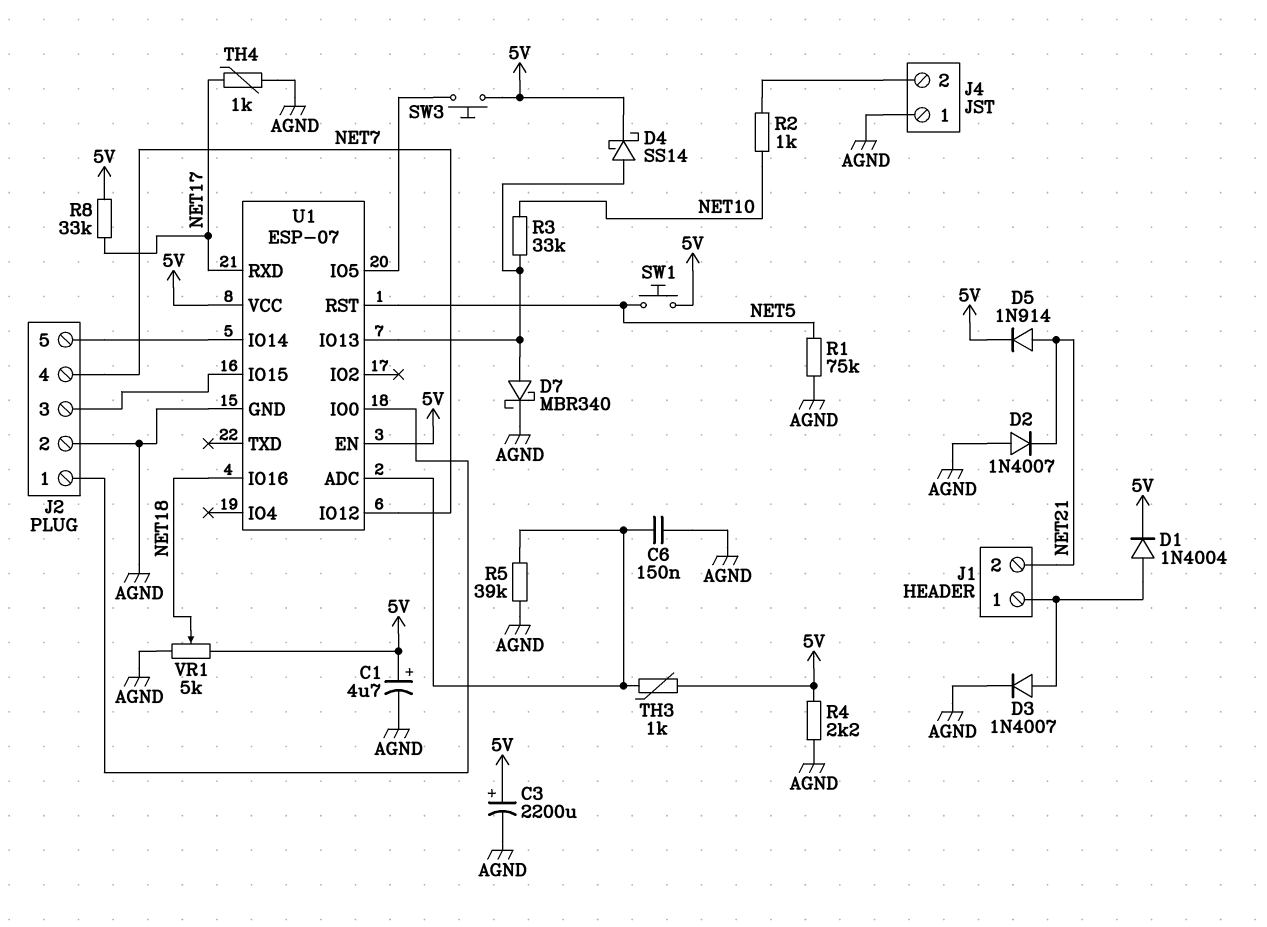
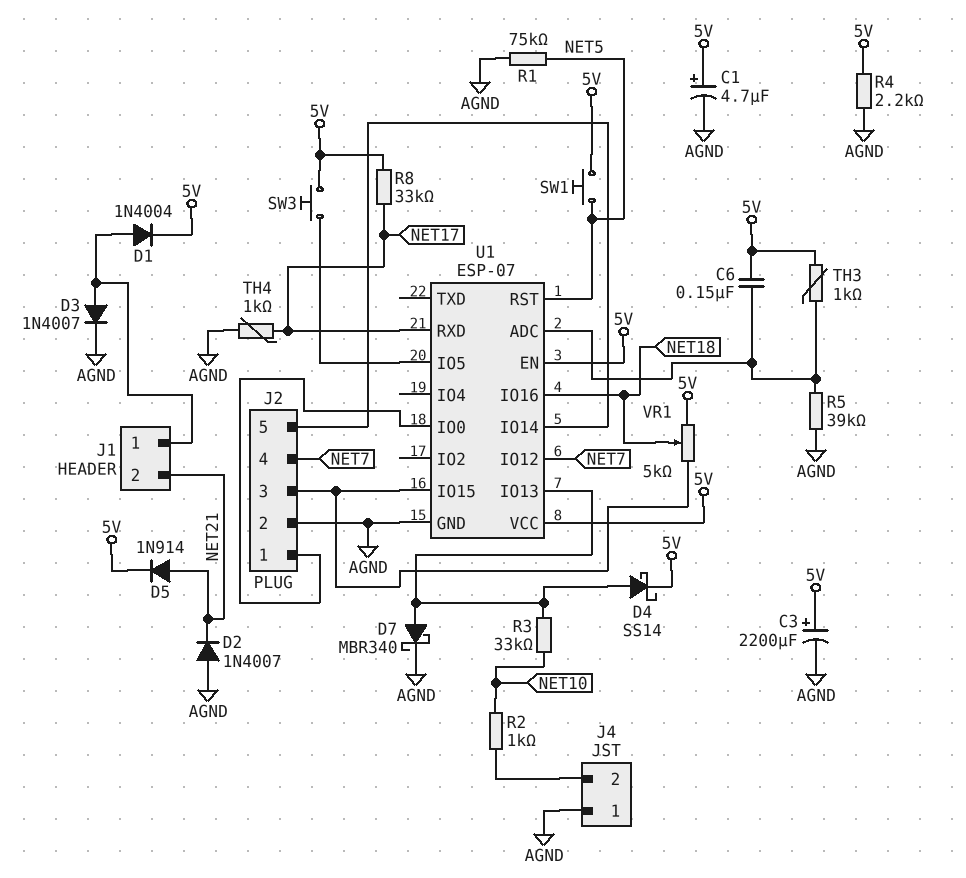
C6: 150nF (AGND, U1/ADC) -> 150nF (5V, U1/ADC)
VR1: 5k (5V, AGND, wiper NET18) -> 5k (5V, J2/3, wiper NET18)

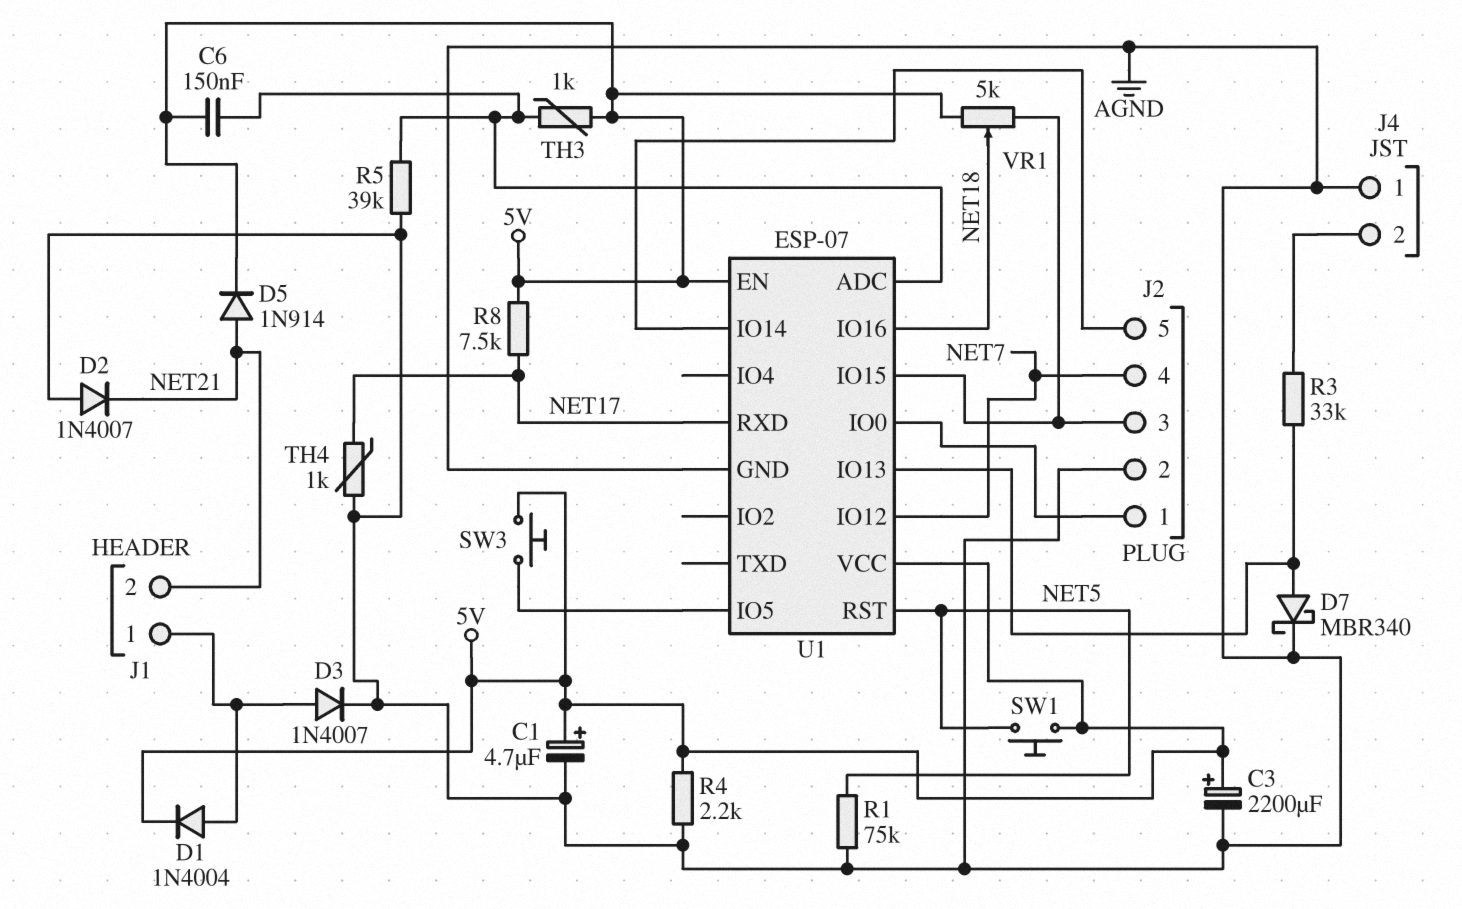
D4: schottky SS14 (A U1/IO13, K 5V) -> none
R2: 1k (J4/2, NET10) -> none
R3: 33k (NET10, U1/IO13) -> 33k (J4/2, U1/IO13)
R8: 33k (5V, NET17) -> 7.5k (5V, NET17)

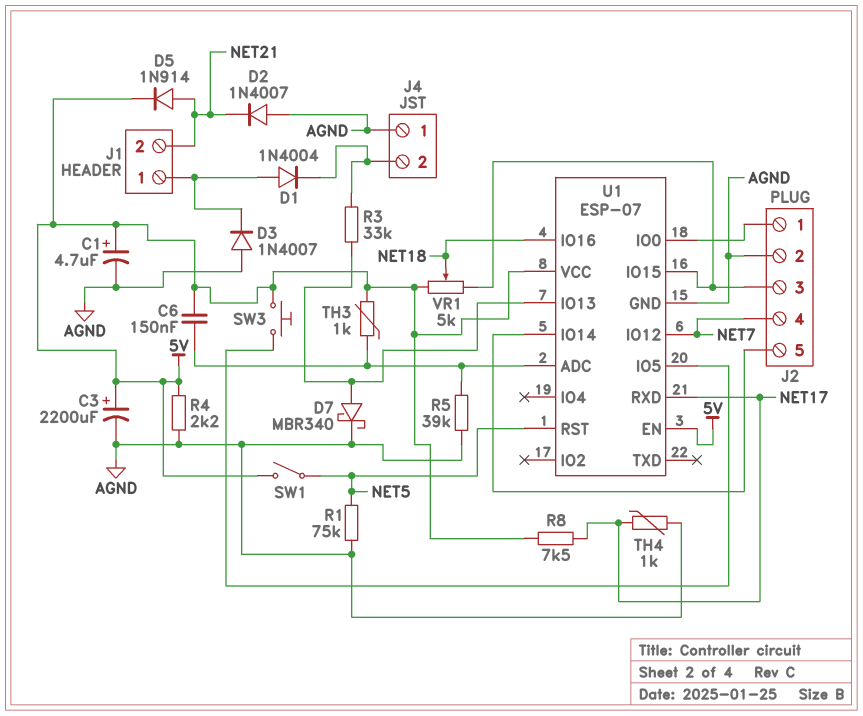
D1: diode 1N4004 (A J1/1, K 5V) -> diode 1N4004 (A J1/1, K J4/2)
D3: diode 1N4007 (A J1/1, K AGND) -> diode 1N4007 (A AGND, K J1/1)
SW1: button (5V, NET5) -> switch (5V, NET5)

